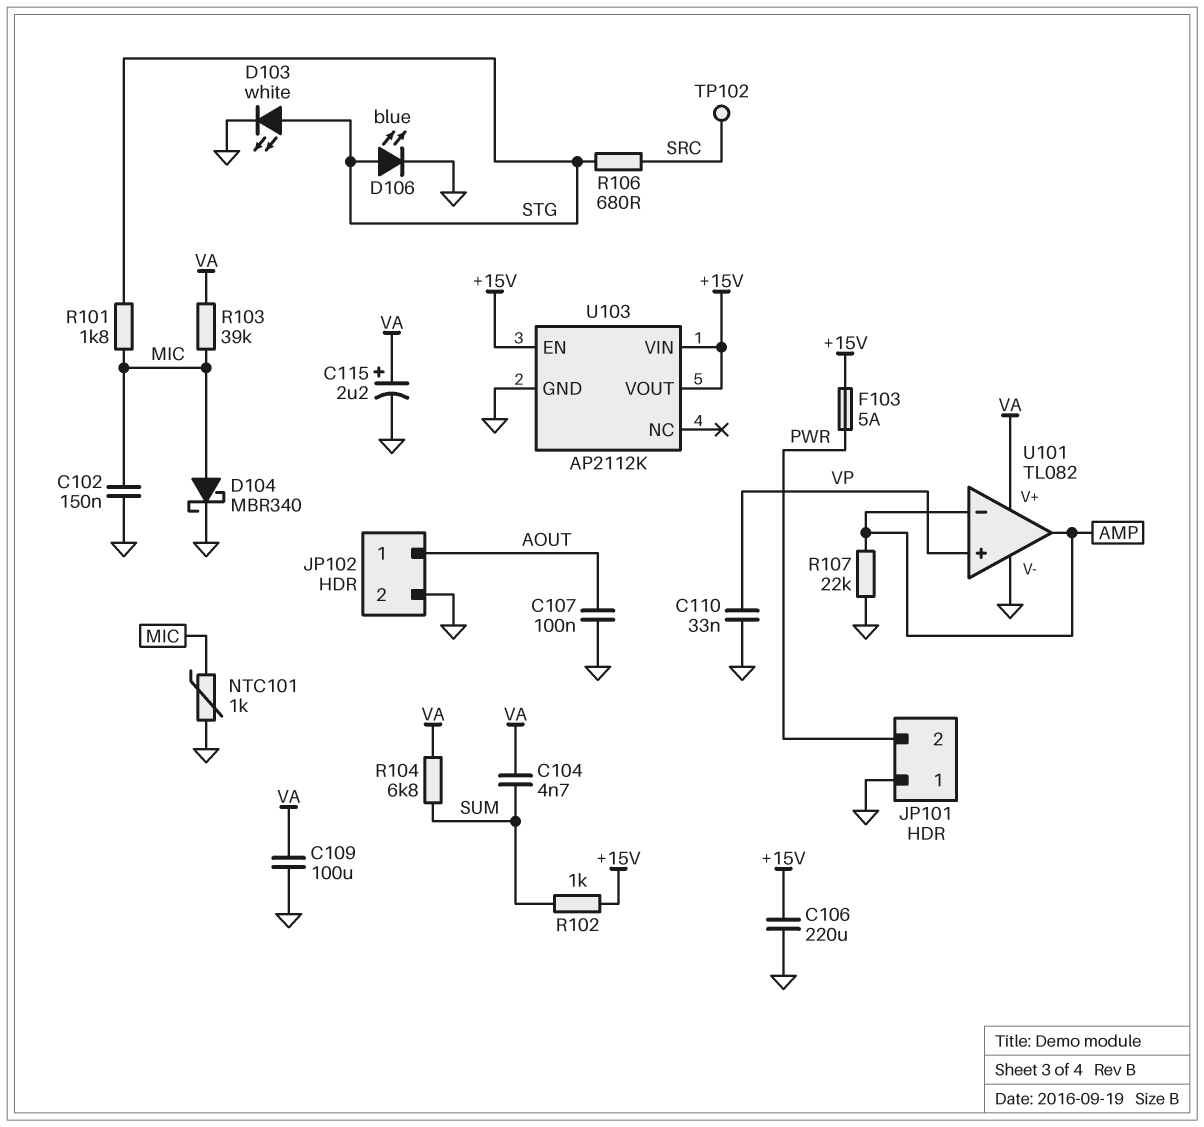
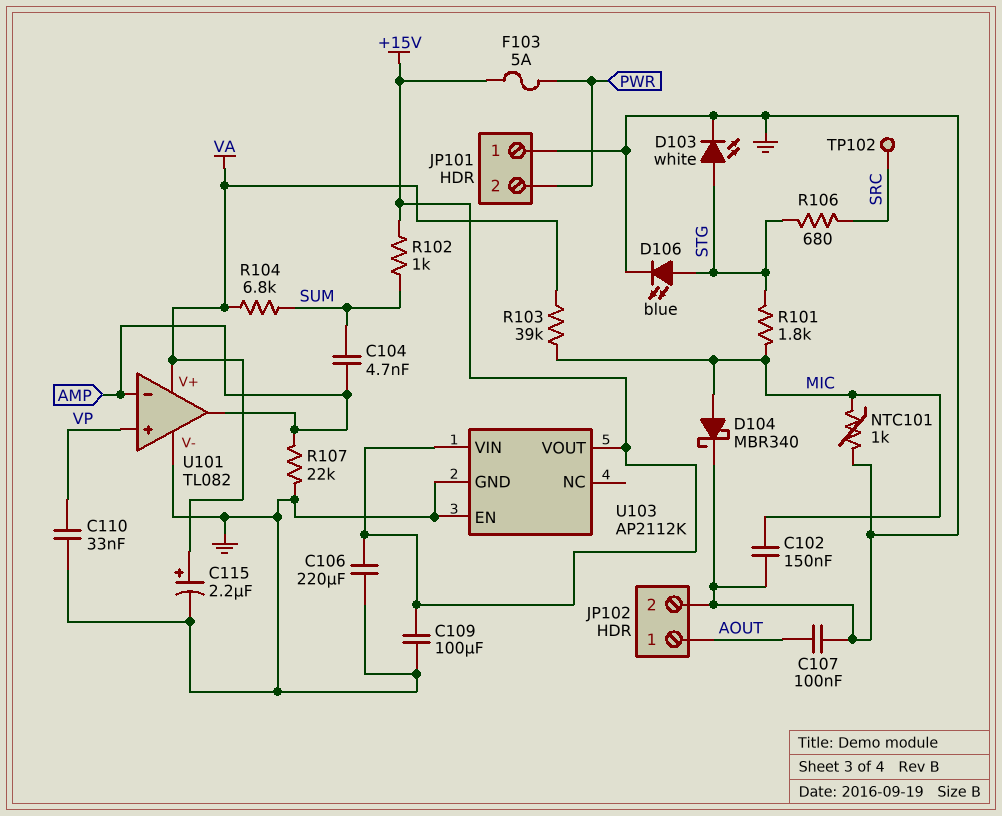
C104: 4.7nF (SUM, VA) -> 4.7nF (AMP, SUM)
C109: 100uF (GND, VA) -> 100uF (+15V, GND)
U103 pin EN: +15V -> GND

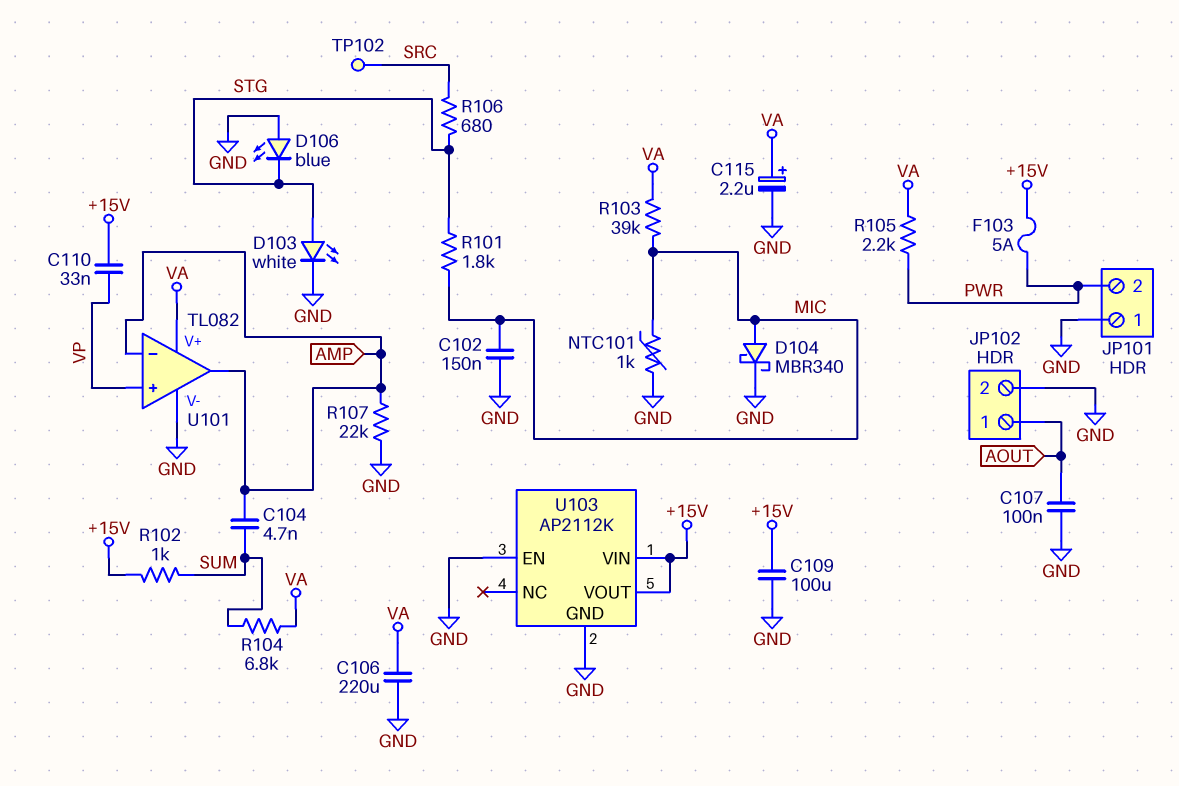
C106: 220uF (+15V, GND) -> 220uF (GND, VA)
C110: 33nF (GND, VP) -> 33nF (+15V, VP)
D106: LED blue (A STG, K GND) -> LED blue (A GND, K STG)
R105: none -> 2.2k (PWR, VA)

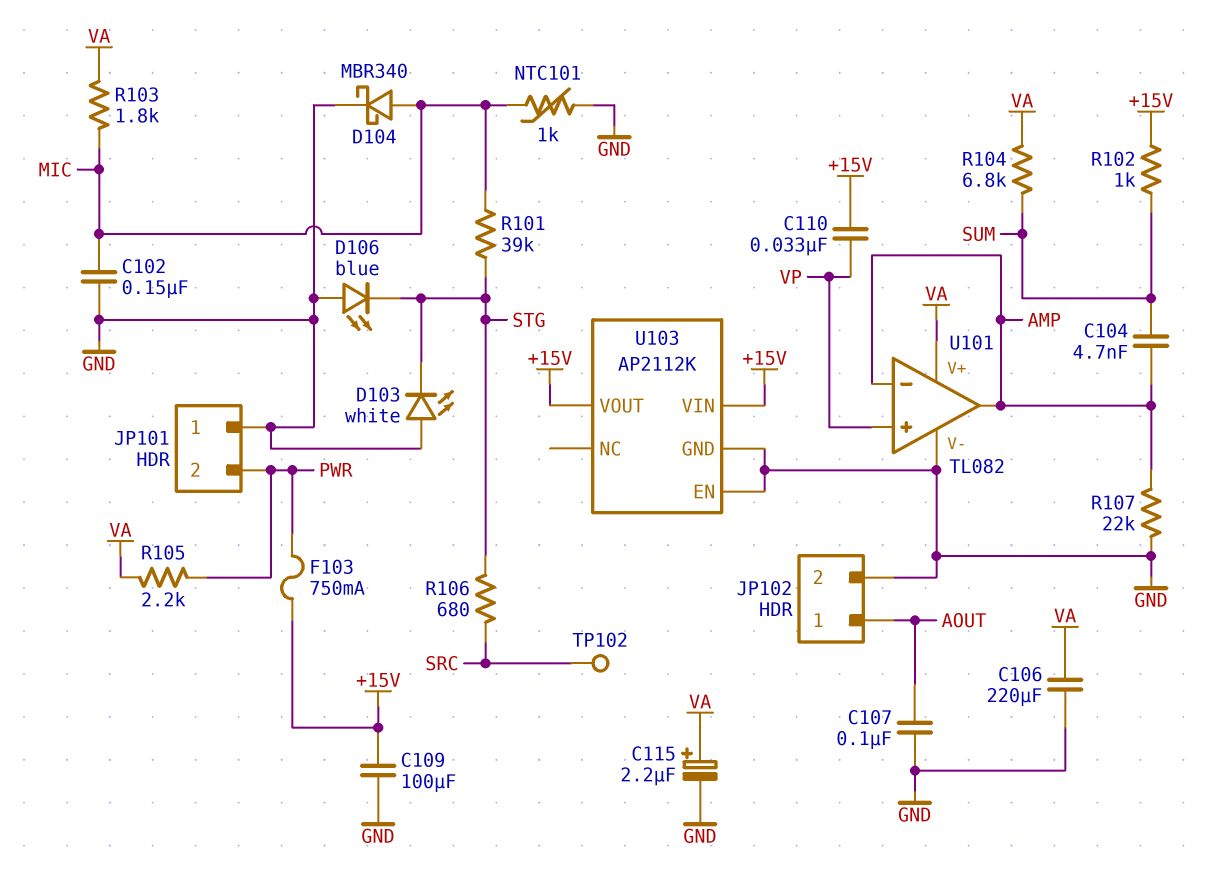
D103: LED white (A STG, K GND) -> LED white (A GND, K STG)
F103: 5A (+15V, PWR) -> 750mA (+15V, PWR)
R101: 1.8k (MIC, STG) -> 39k (MIC, STG)
R103: 39k (MIC, VA) -> 1.8k (MIC, VA)

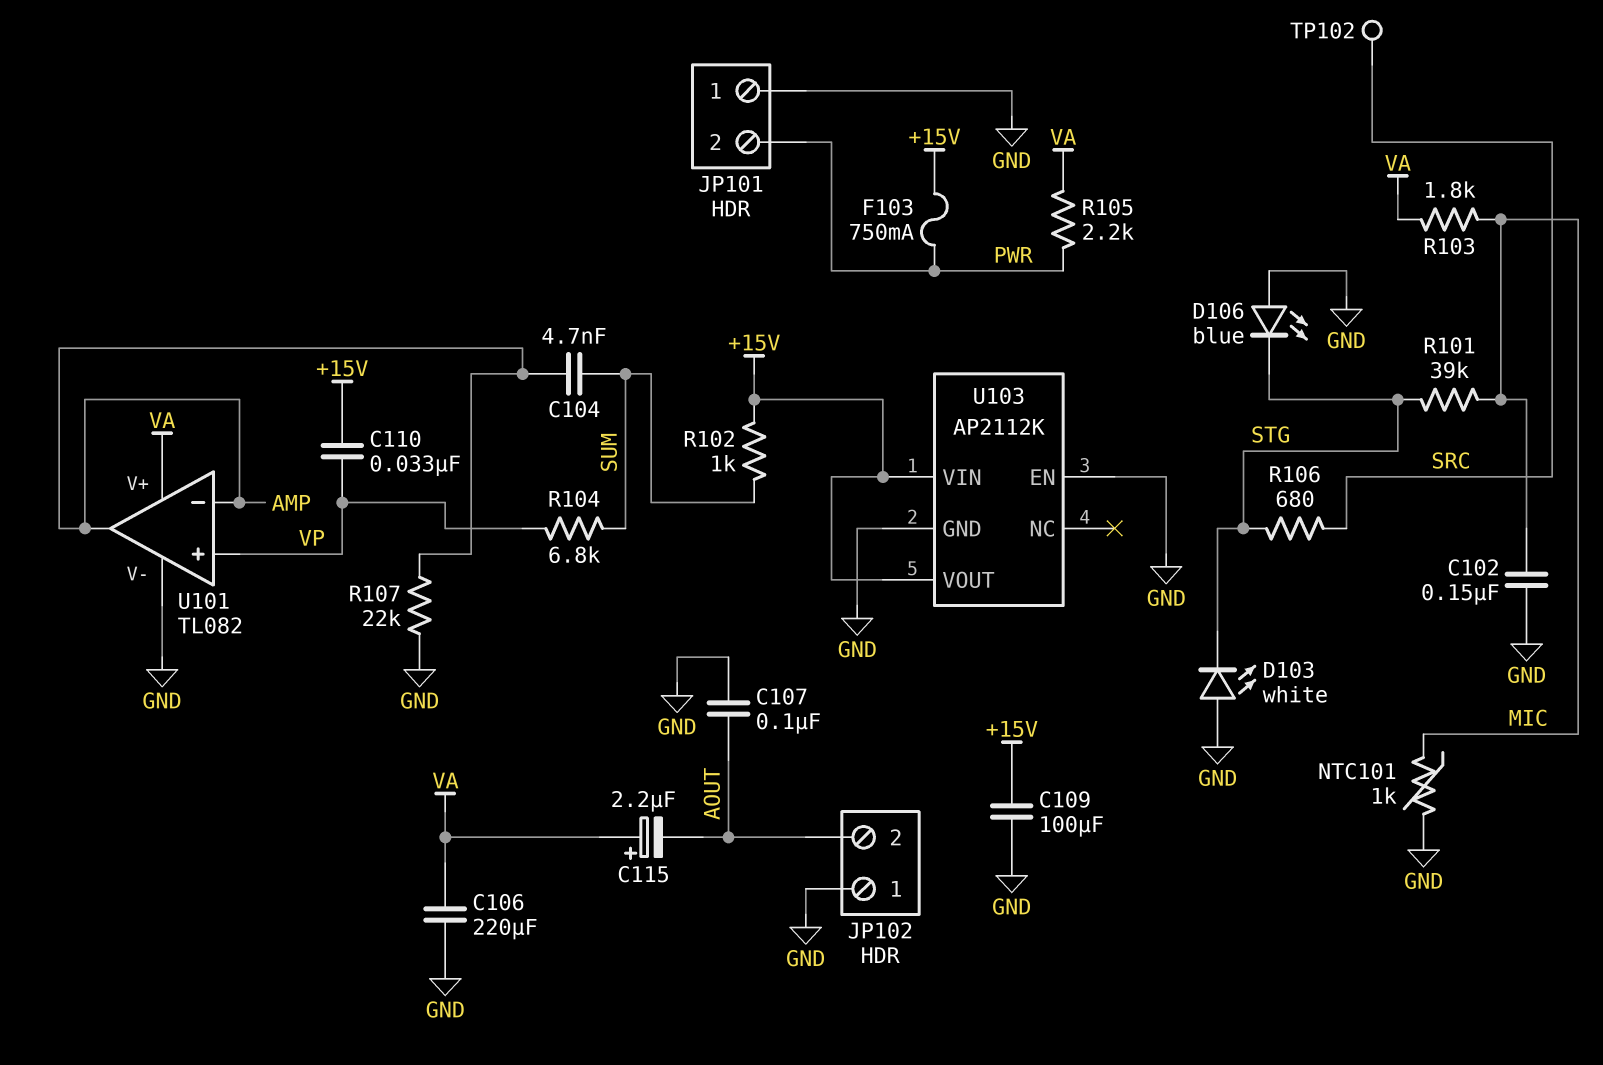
C115: 2.2uF (plus VA, minus GND) -> 2.2uF (plus VA, minus AOUT)
D104: schottky MBR340 (A MIC, K GND) -> none
JP102 pin 1: AOUT -> GND
JP102 pin 2: GND -> AOUT
R104: 6.8k (SUM, VA) -> 6.8k (SUM, VP)

